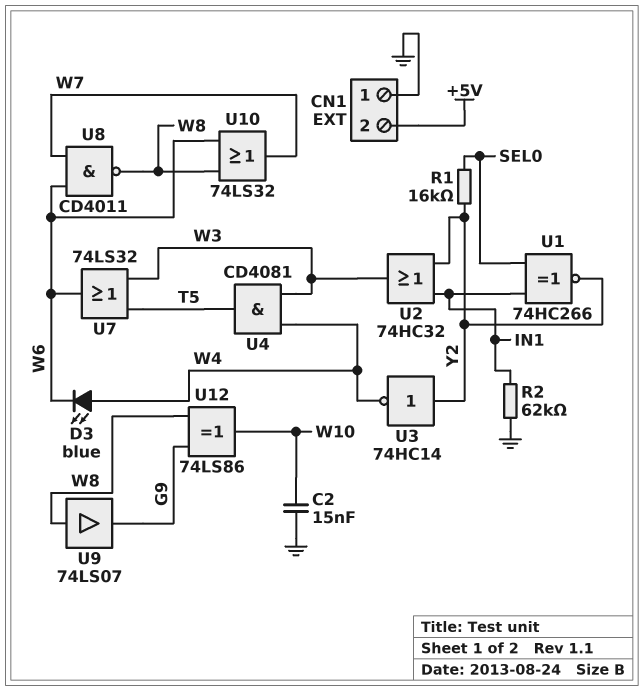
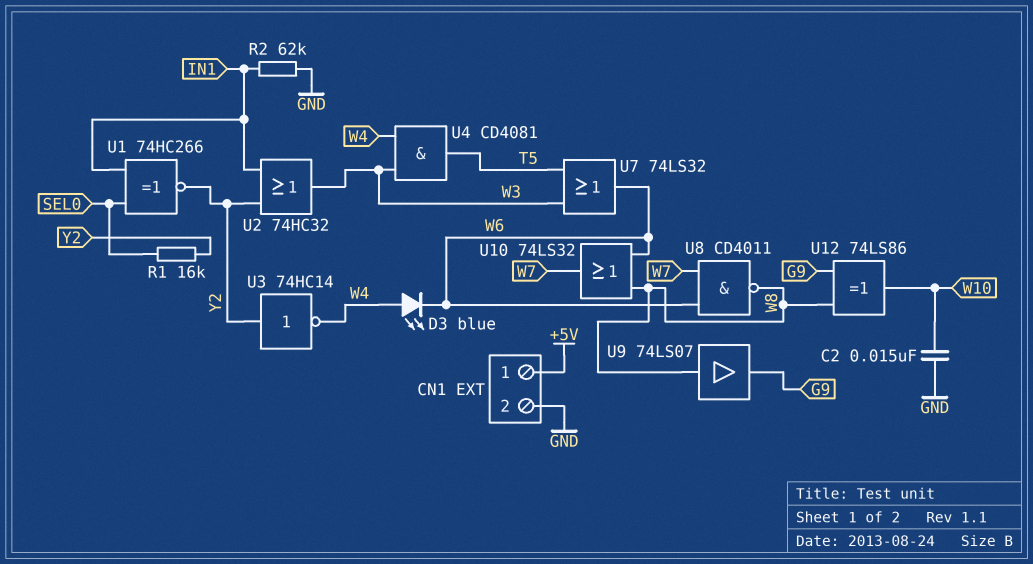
CN1 pin 1: GND -> +5V
CN1 pin 2: +5V -> GND

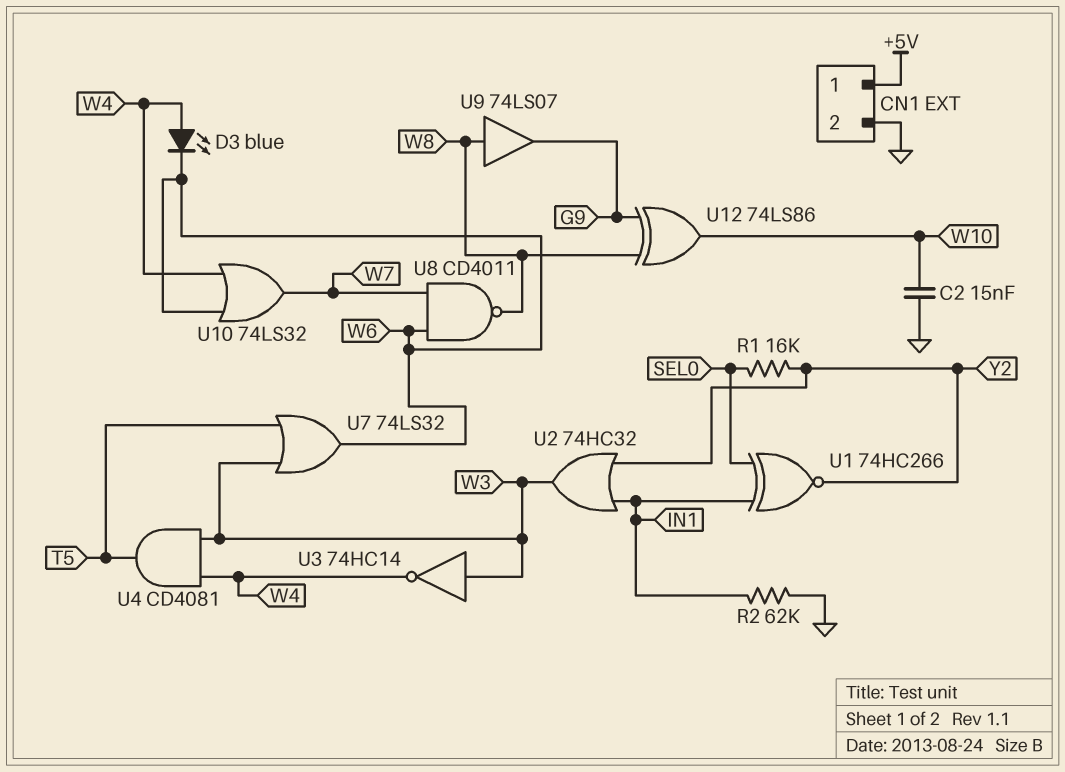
U3: NOT 74HC14 (in Y2, out W4) -> NOT 74HC14 (in W3, out W4)
U10: OR 74LS32 (in W6, in W8, out W7) -> OR 74LS32 (in W4, in W6, out W7)

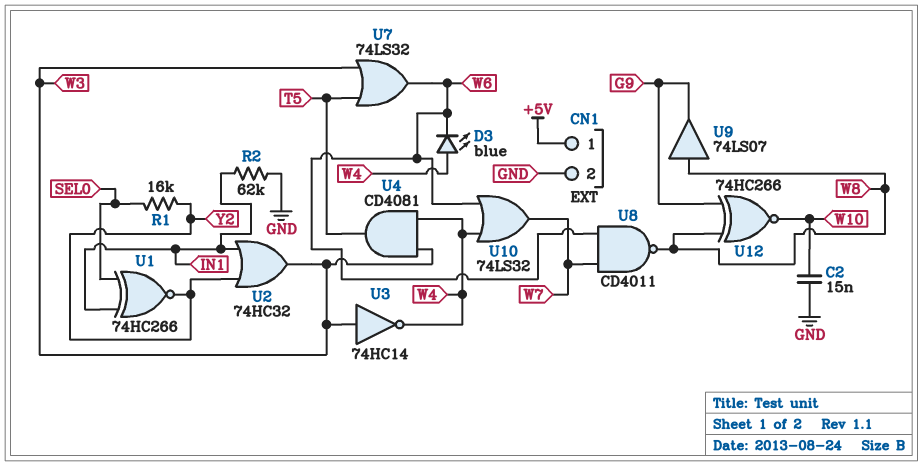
U12: XOR 74LS86 (in G9, in W8, out W10) -> XNOR 74HC266 (in G9, in W8, out W10)

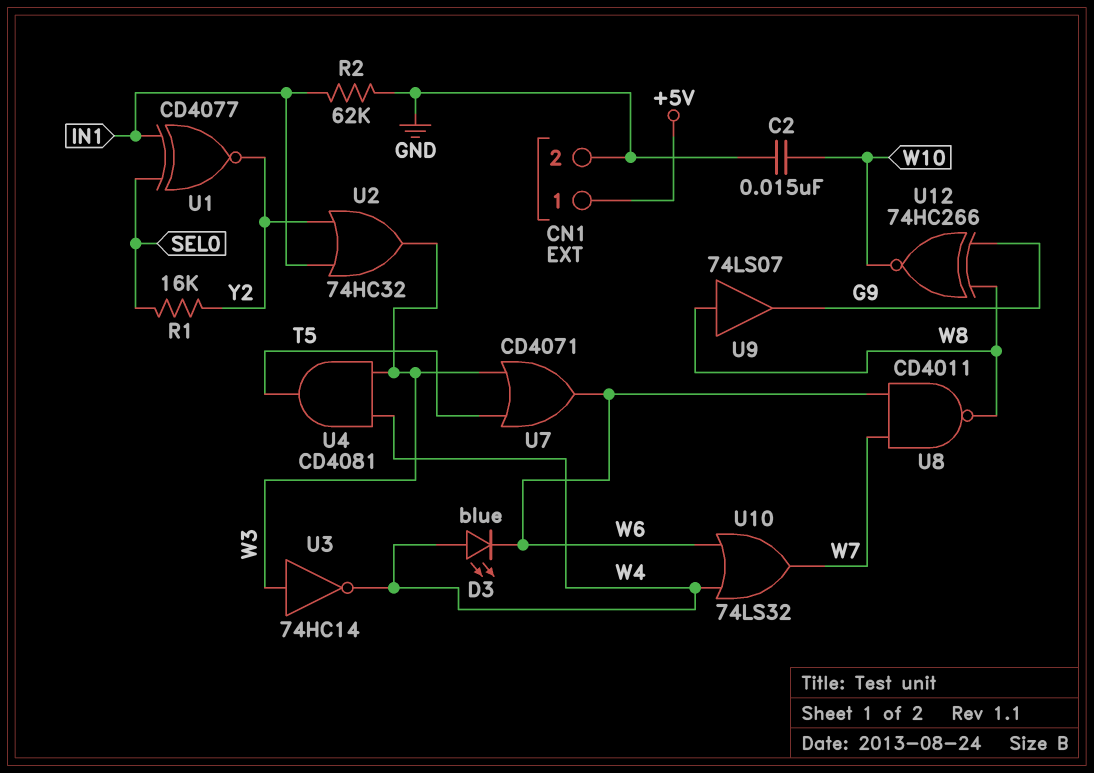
U1: XNOR 74HC266 (in IN1, in SEL0, out Y2) -> XNOR CD4077 (in IN1, in SEL0, out Y2)
U7: OR 74LS32 (in T5, in W3, out W6) -> OR CD4071 (in T5, in W3, out W6)

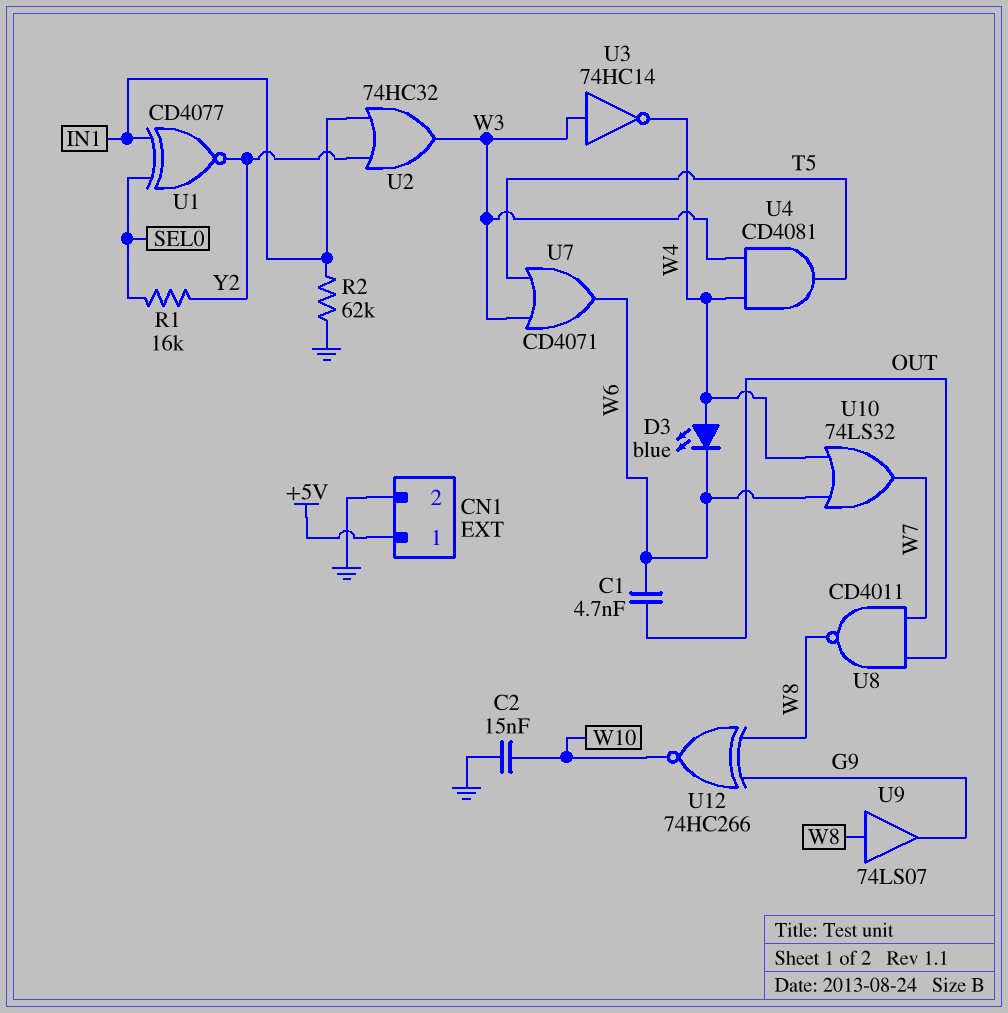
C1: none -> 4.7nF (OUT, W6)
U8: NAND CD4011 (in W6, in W7, out W8) -> NAND CD4011 (in OUT, in W7, out W8)

